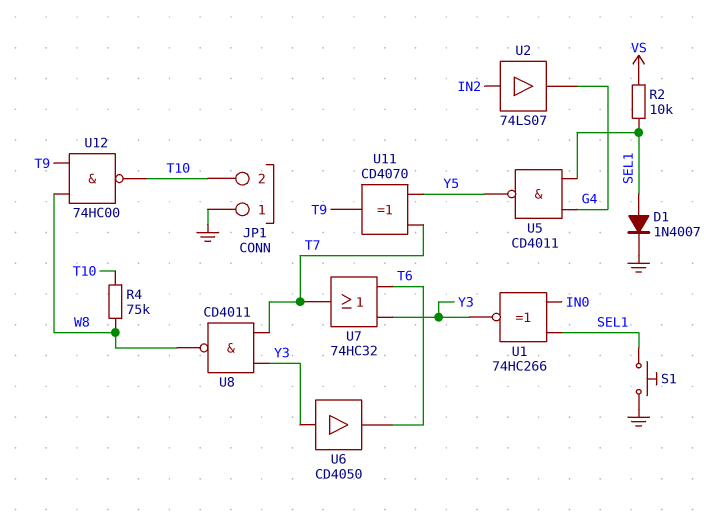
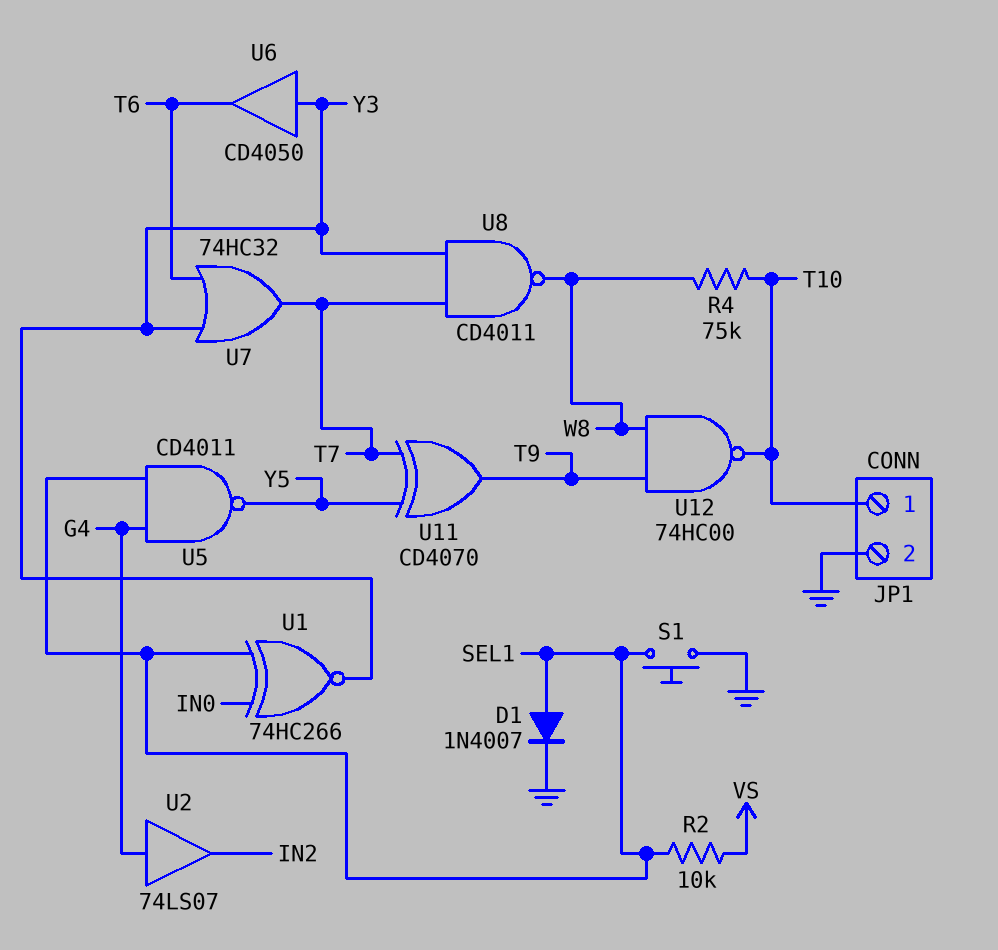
JP1 pin 1: GND -> T10
JP1 pin 2: T10 -> GND
U2: buffer 74LS07 (in IN2, out G4) -> buffer 74LS07 (in G4, out IN2)

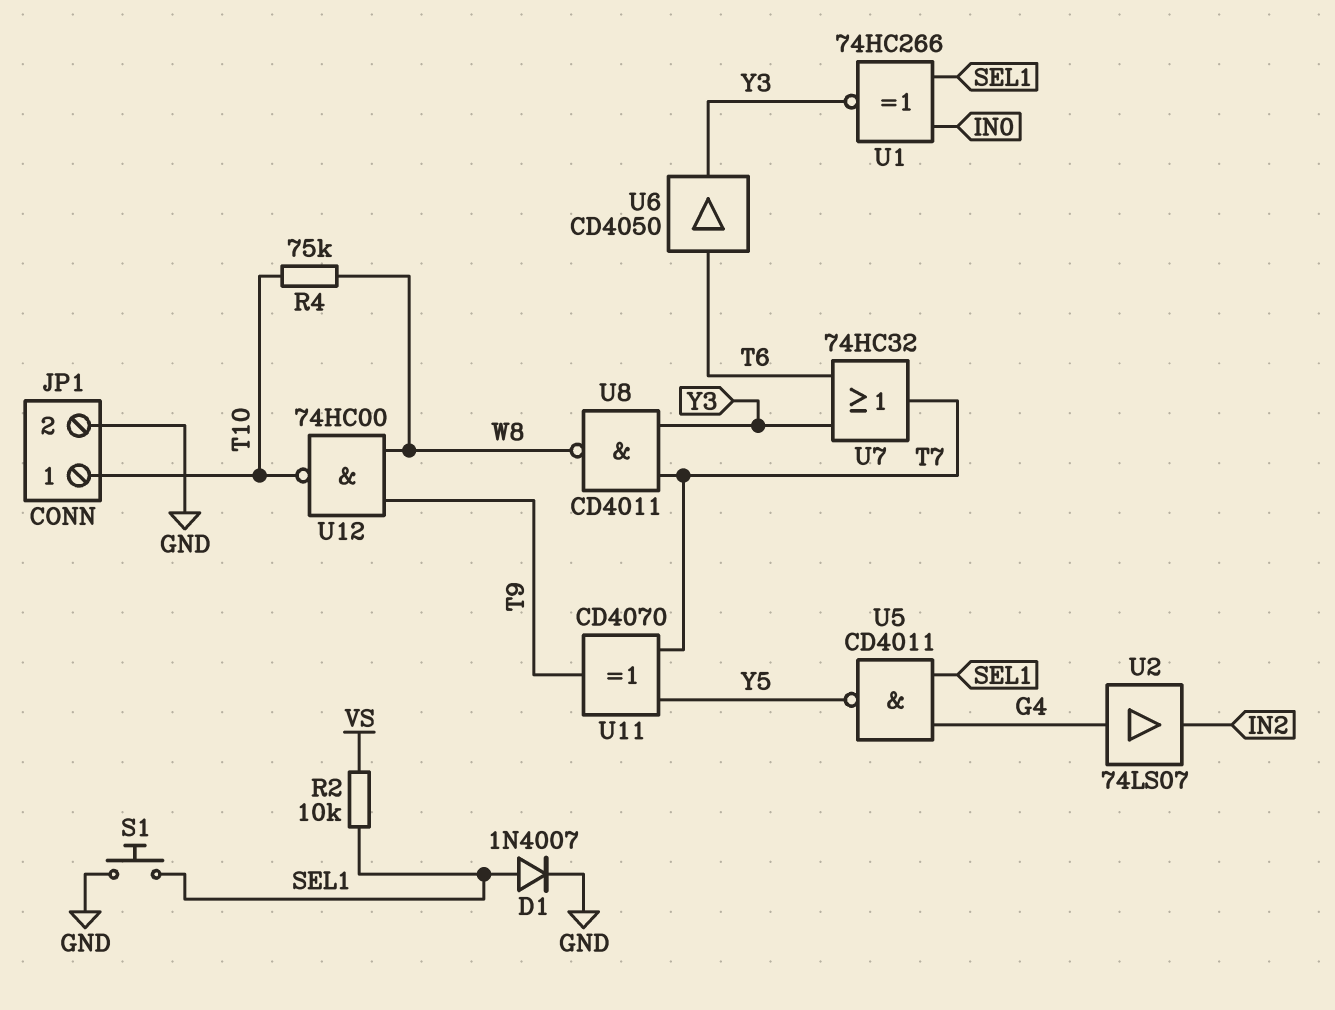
U6: buffer CD4050 (in Y3, out T6) -> buffer CD4050 (in T6, out Y3)

